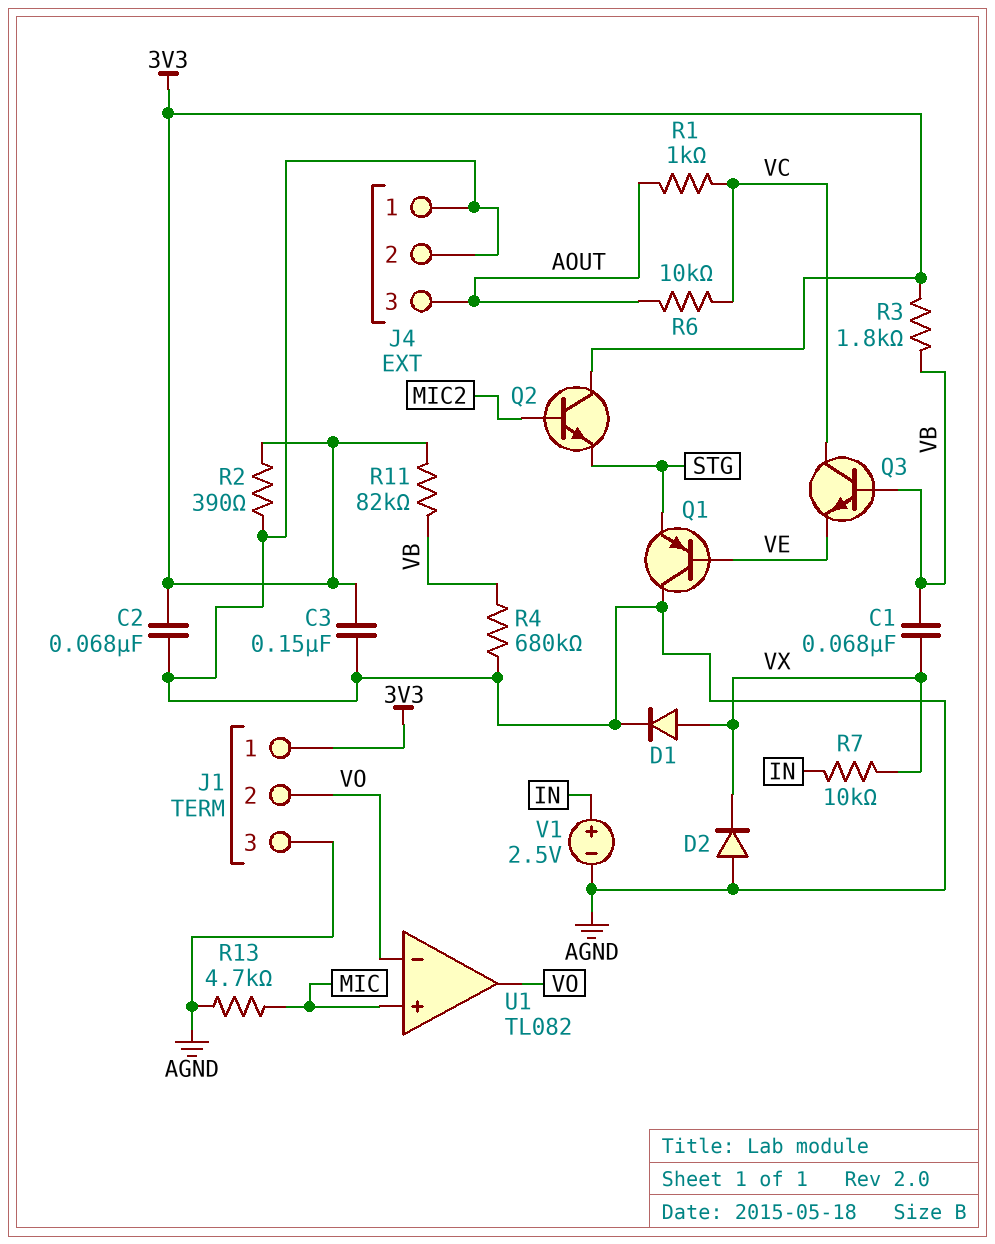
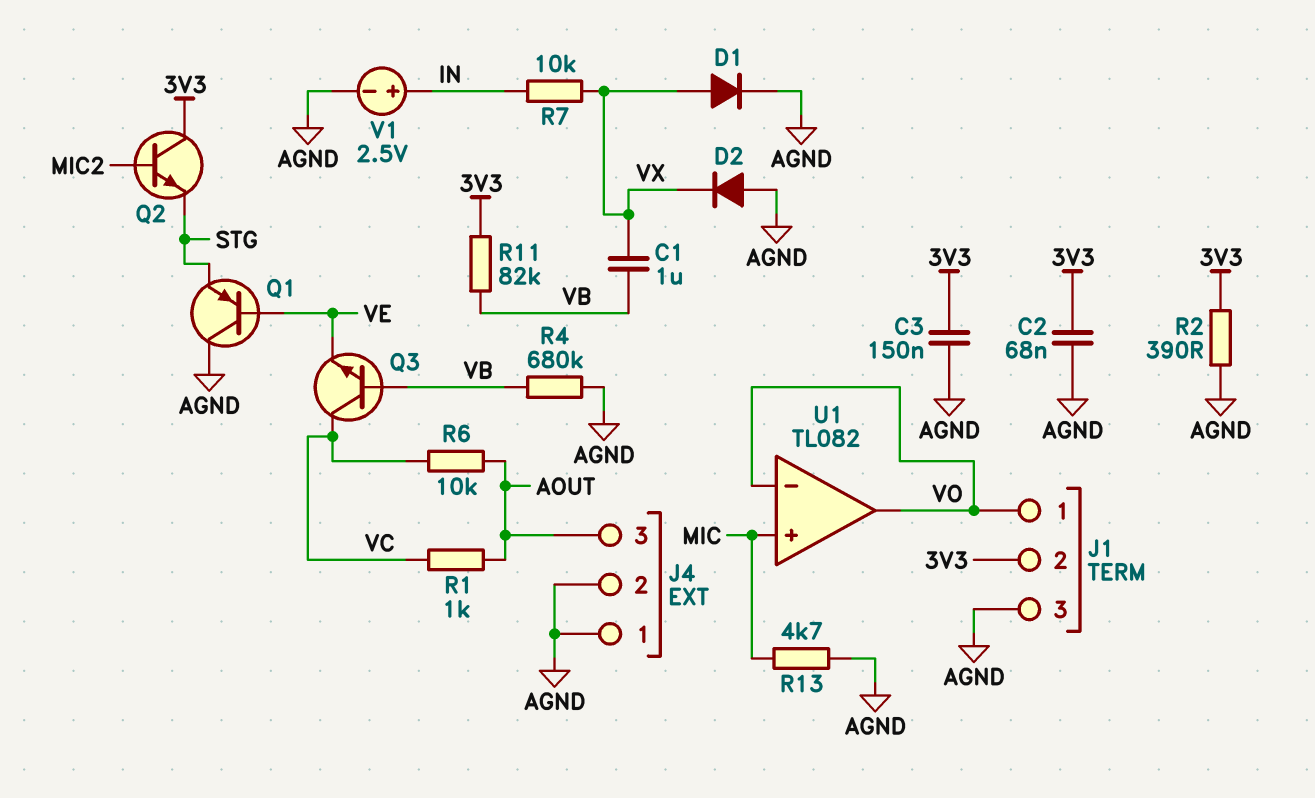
C1: 68nF (VB, VX) -> 1uF (VB, VX)
J1 pin 1: 3V3 -> VO
J1 pin 2: VO -> 3V3
R3: 1.8k (3V3, VB) -> none

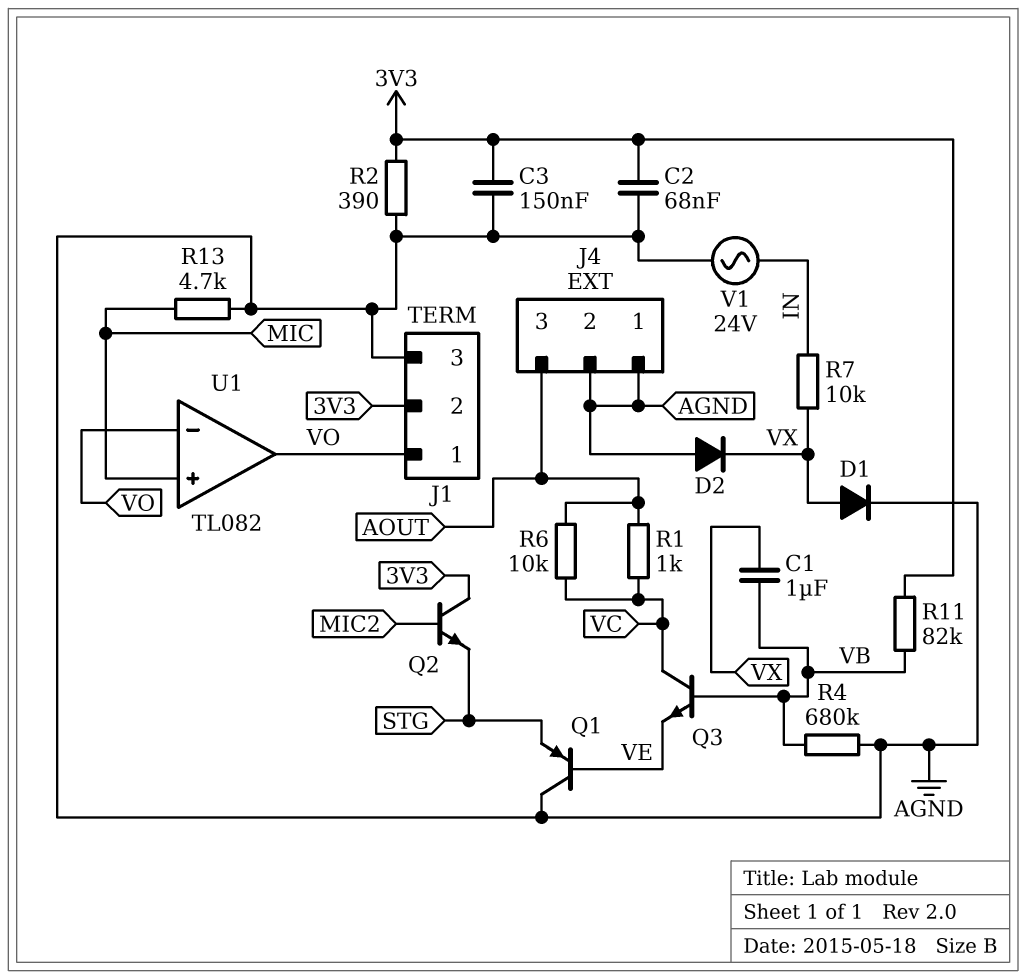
V1: 2.5V (plus IN, minus AGND) -> AC 24V (AGND, IN)

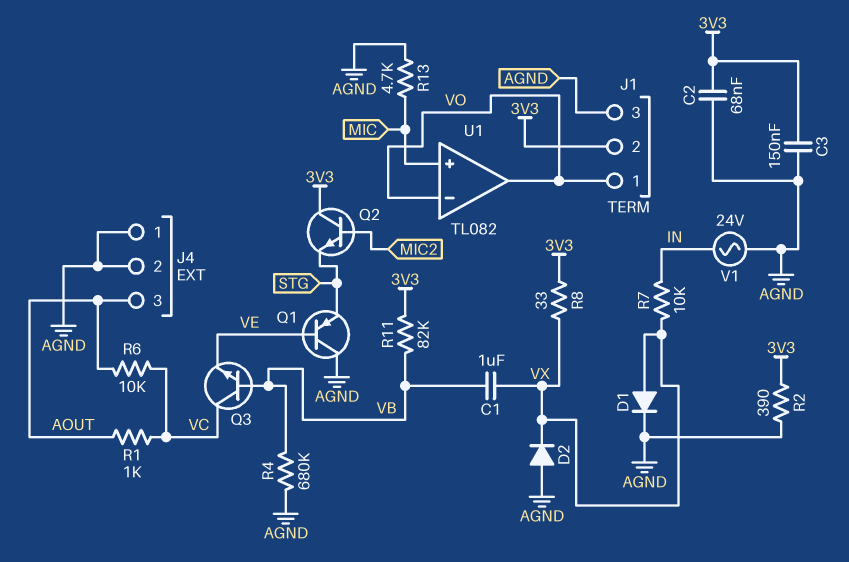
R8: none -> 33 (3V3, VX)

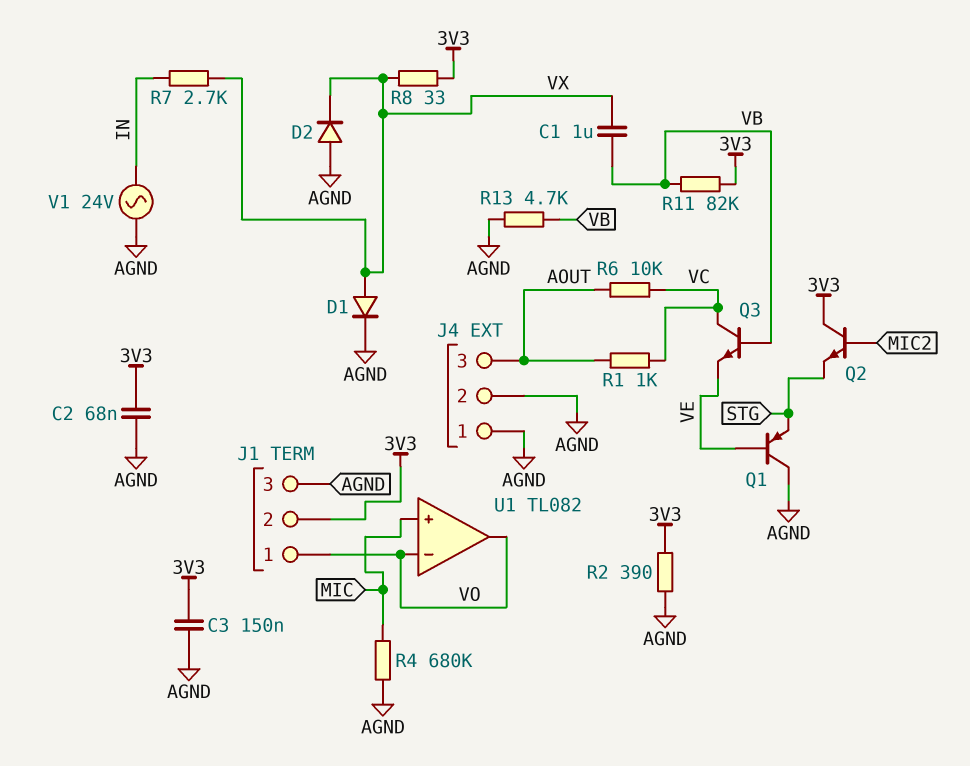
R4: 680k (AGND, VB) -> 680k (AGND, MIC)
R7: 10k (IN, VX) -> 2.7k (IN, VX)
R13: 4.7k (AGND, MIC) -> 4.7k (AGND, VB)

